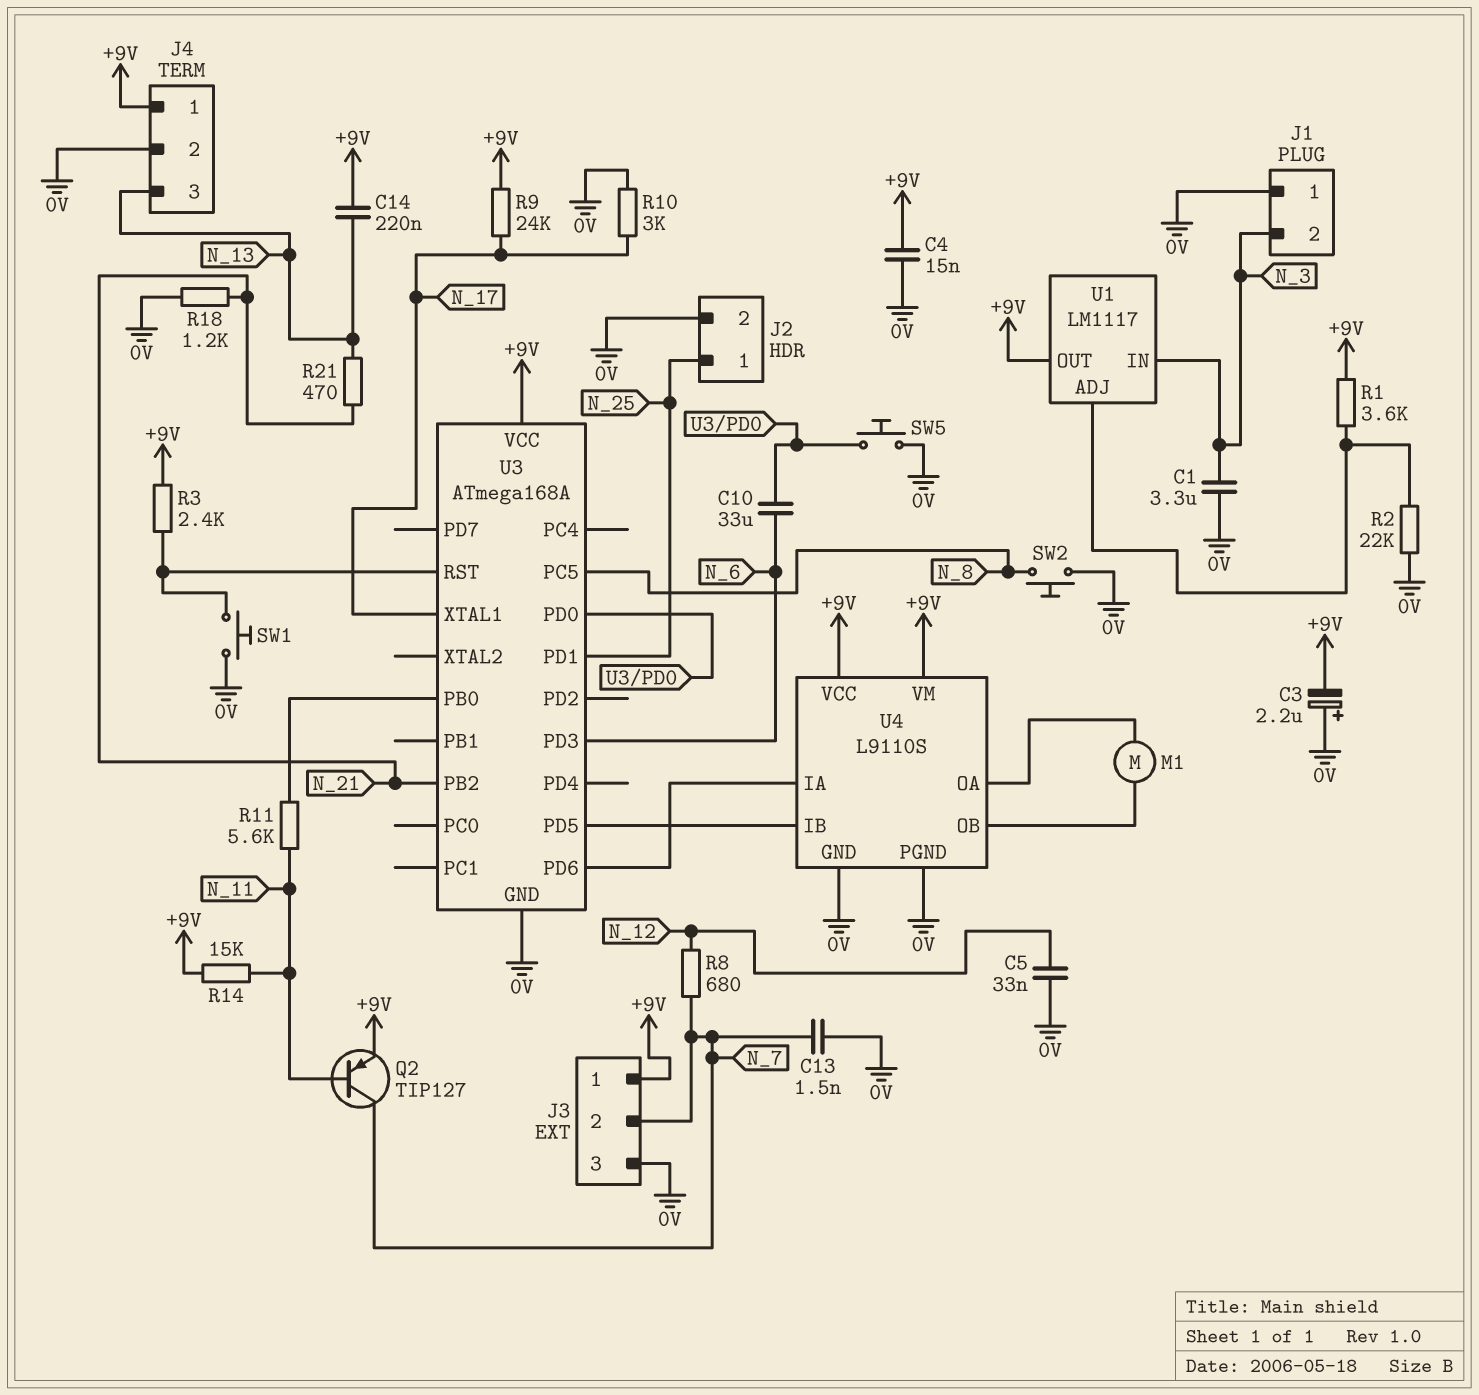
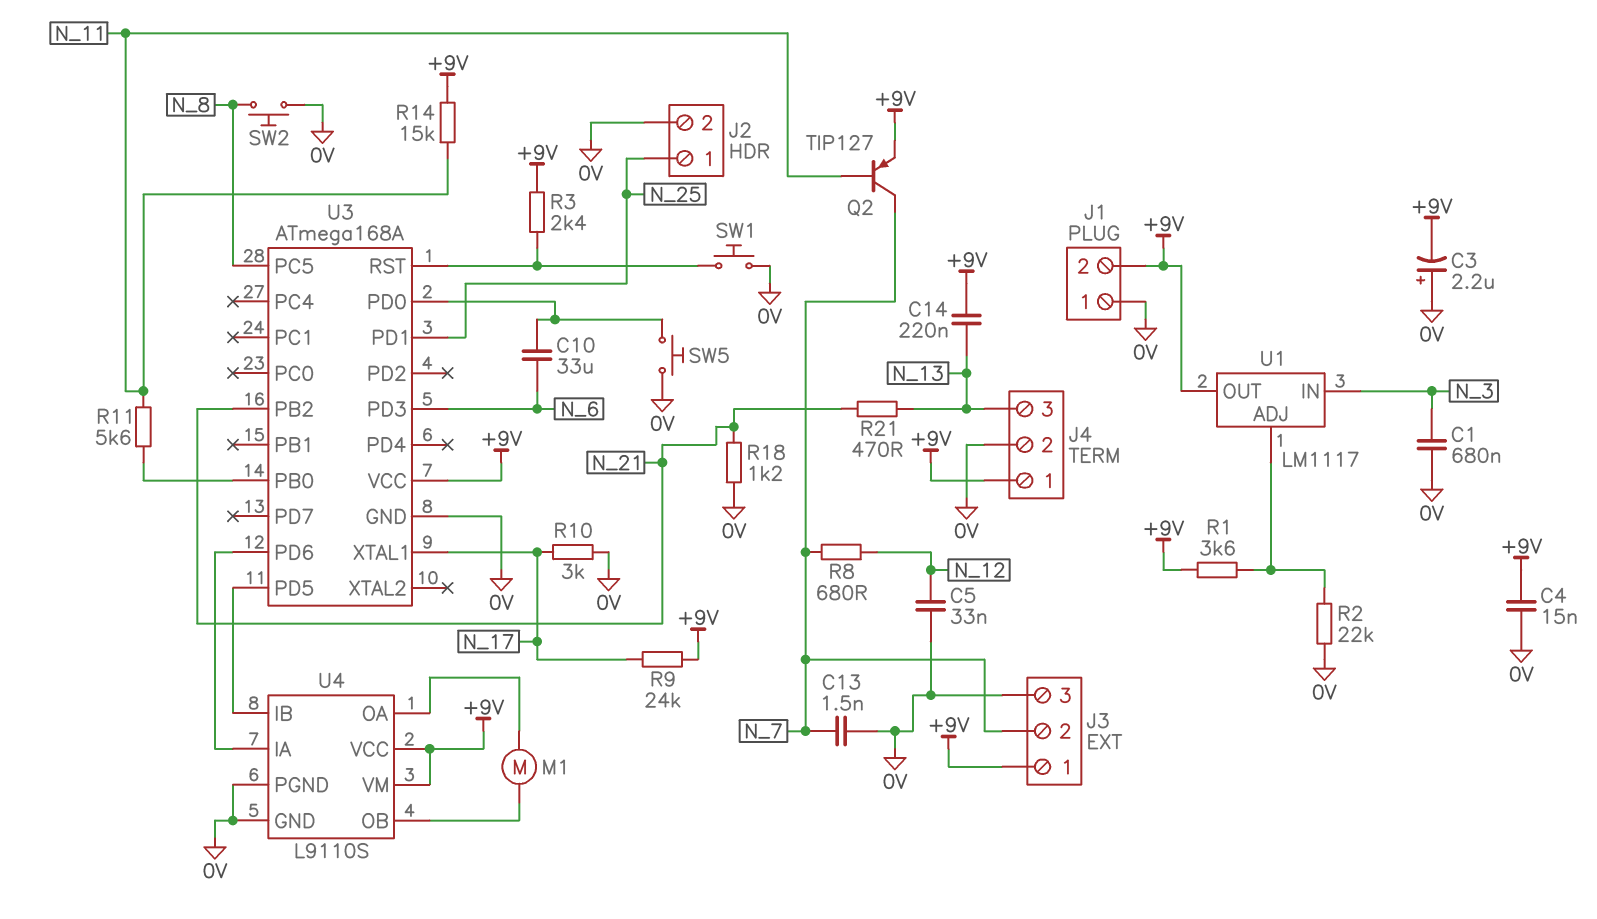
C1: 3.3uF (0V, N_3) -> 680nF (0V, N_3)
J1 pin 2: N_3 -> +9V

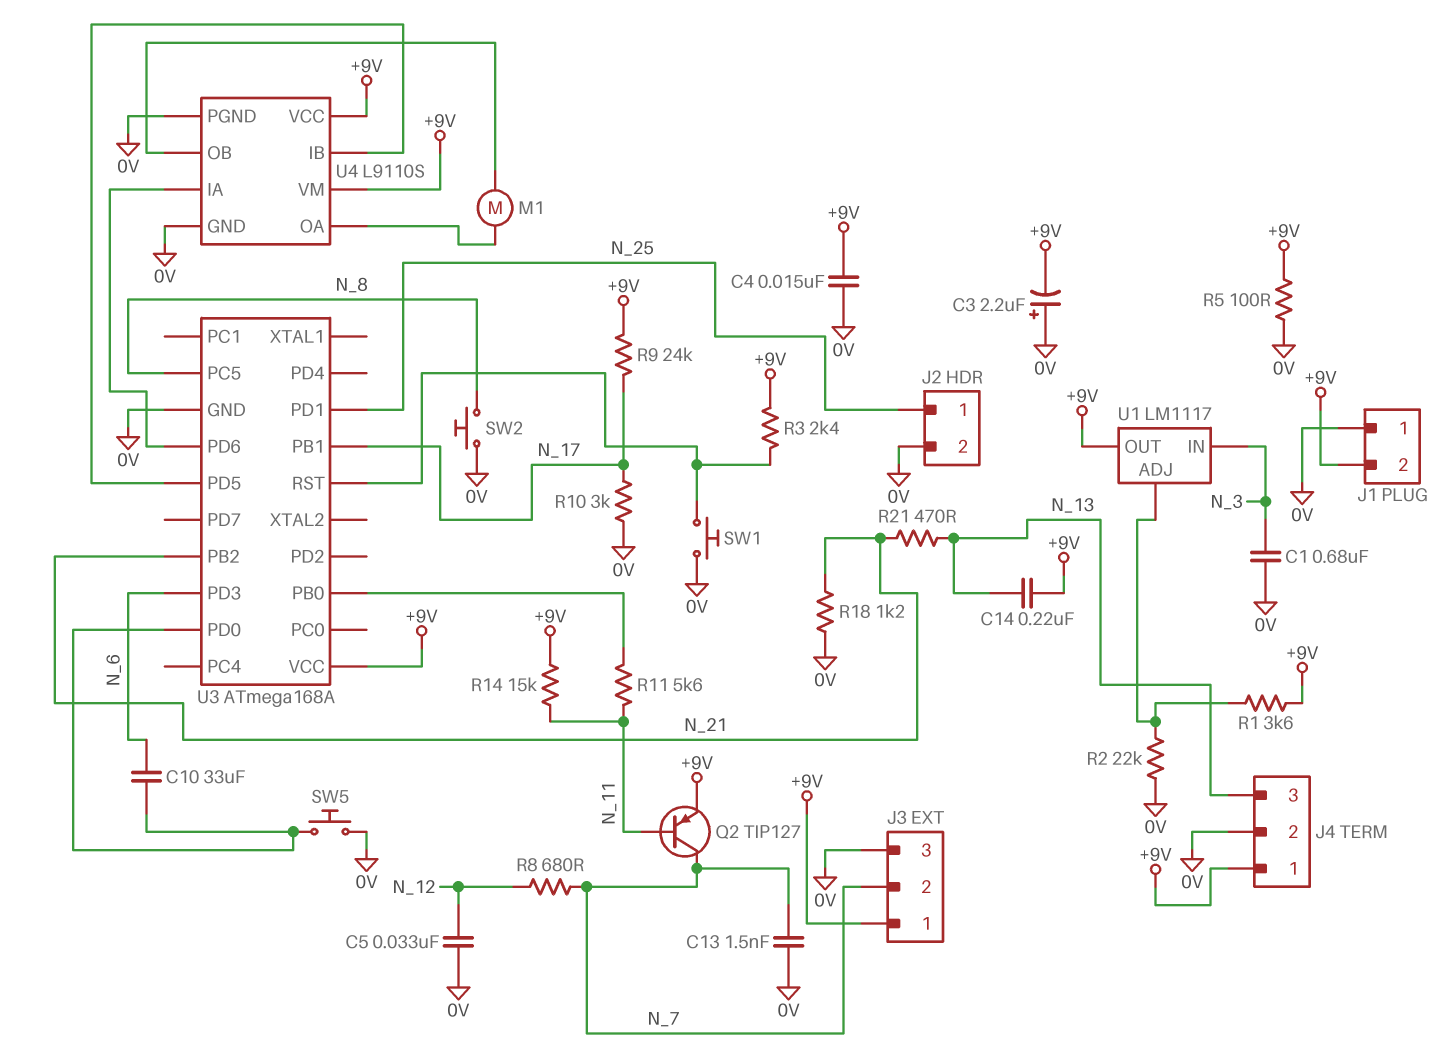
R5: none -> 100 (+9V, 0V)
U3 pin PB1: none -> N_17
U3 pin XTAL1: N_17 -> none

